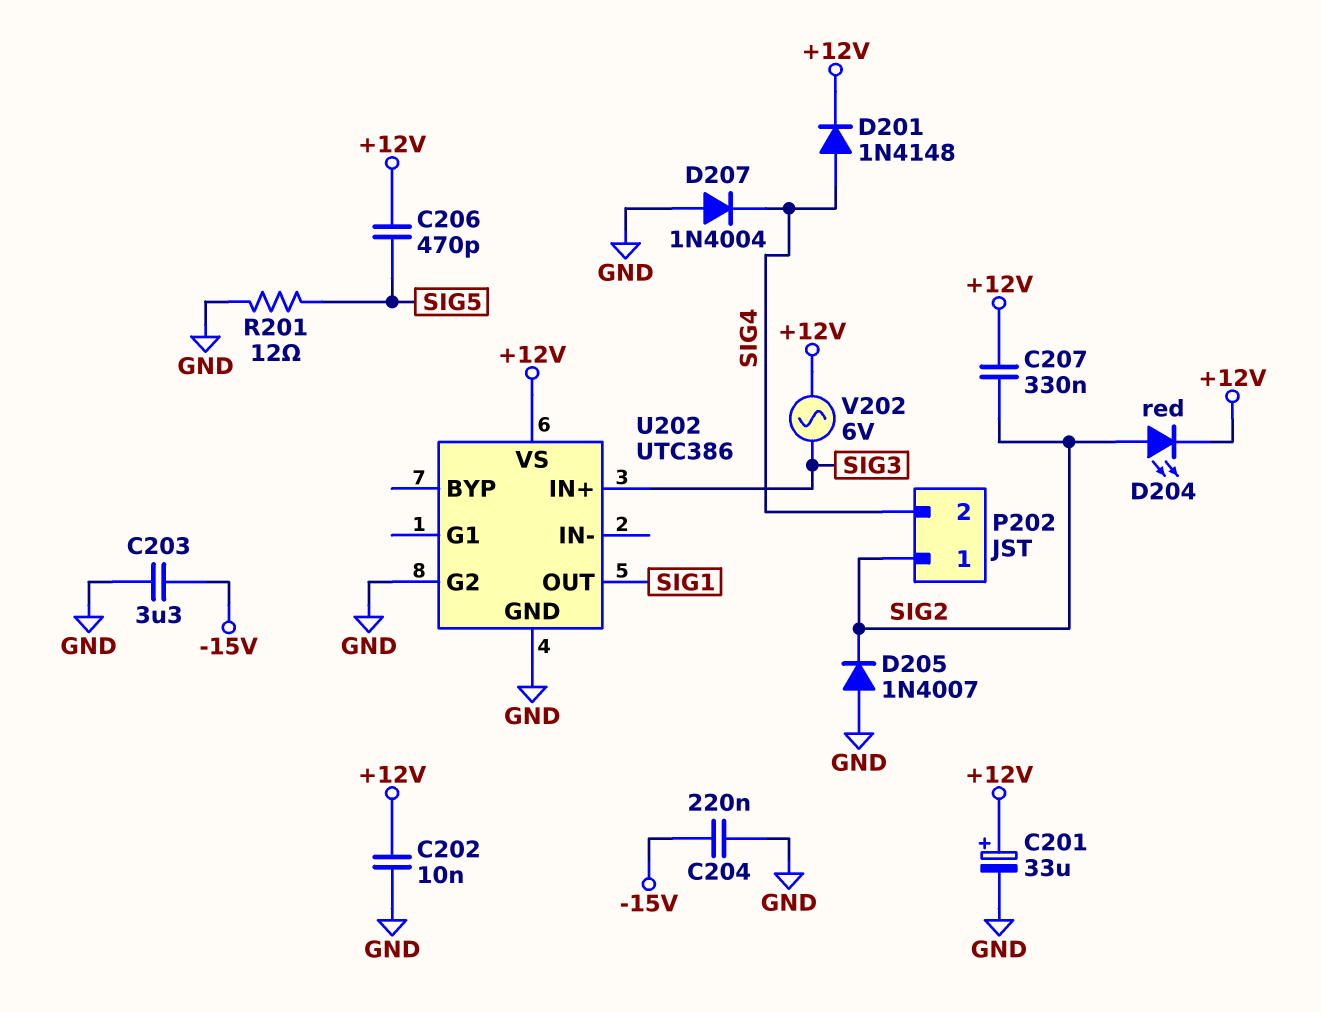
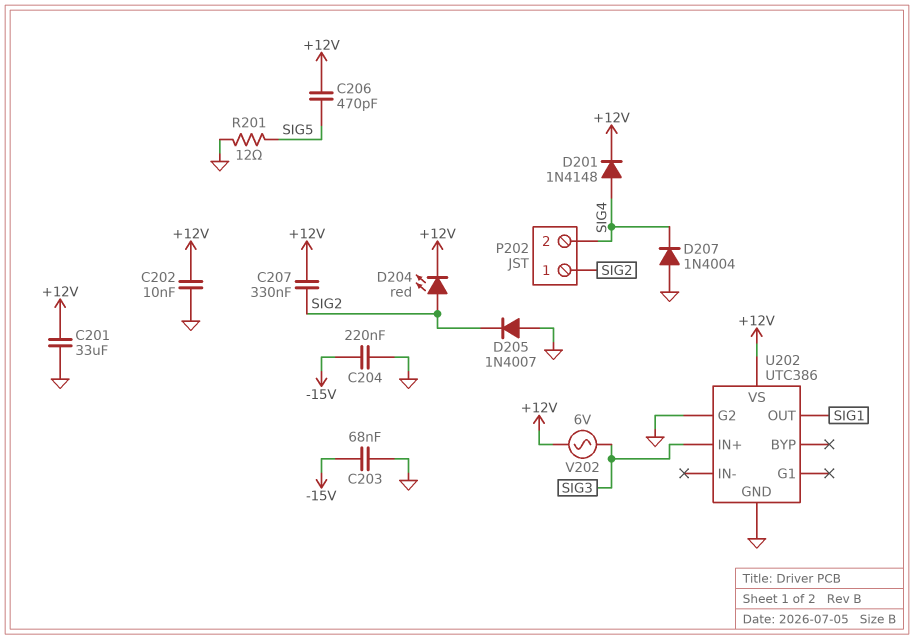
C201: 33uF (plus +12V, minus GND) -> 33uF (+12V, GND)
C203: 3.3uF (-15V, GND) -> 68nF (-15V, GND)

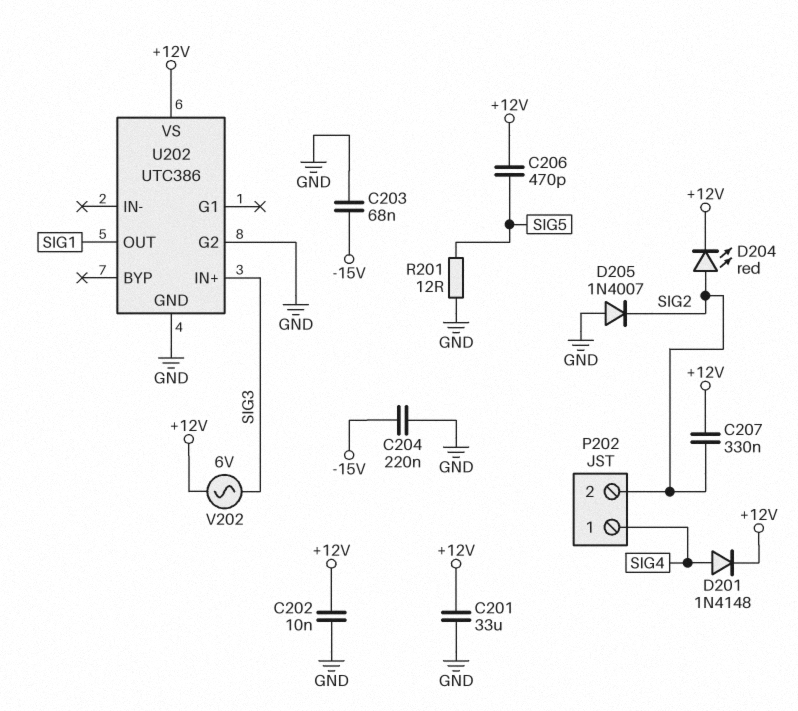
D207: diode 1N4004 (A GND, K SIG4) -> none
P202 pin 1: SIG2 -> SIG4
P202 pin 2: SIG4 -> SIG2

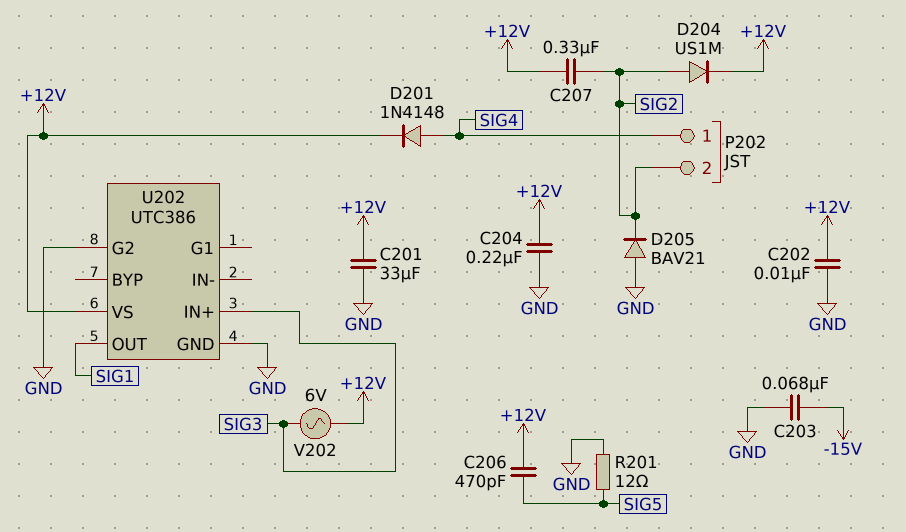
C204: 220nF (-15V, GND) -> 220nF (+12V, GND)
D204: LED red (A SIG2, K +12V) -> diode US1M (A SIG2, K +12V)
D205: diode 1N4007 (A GND, K SIG2) -> diode BAV21 (A GND, K SIG2)

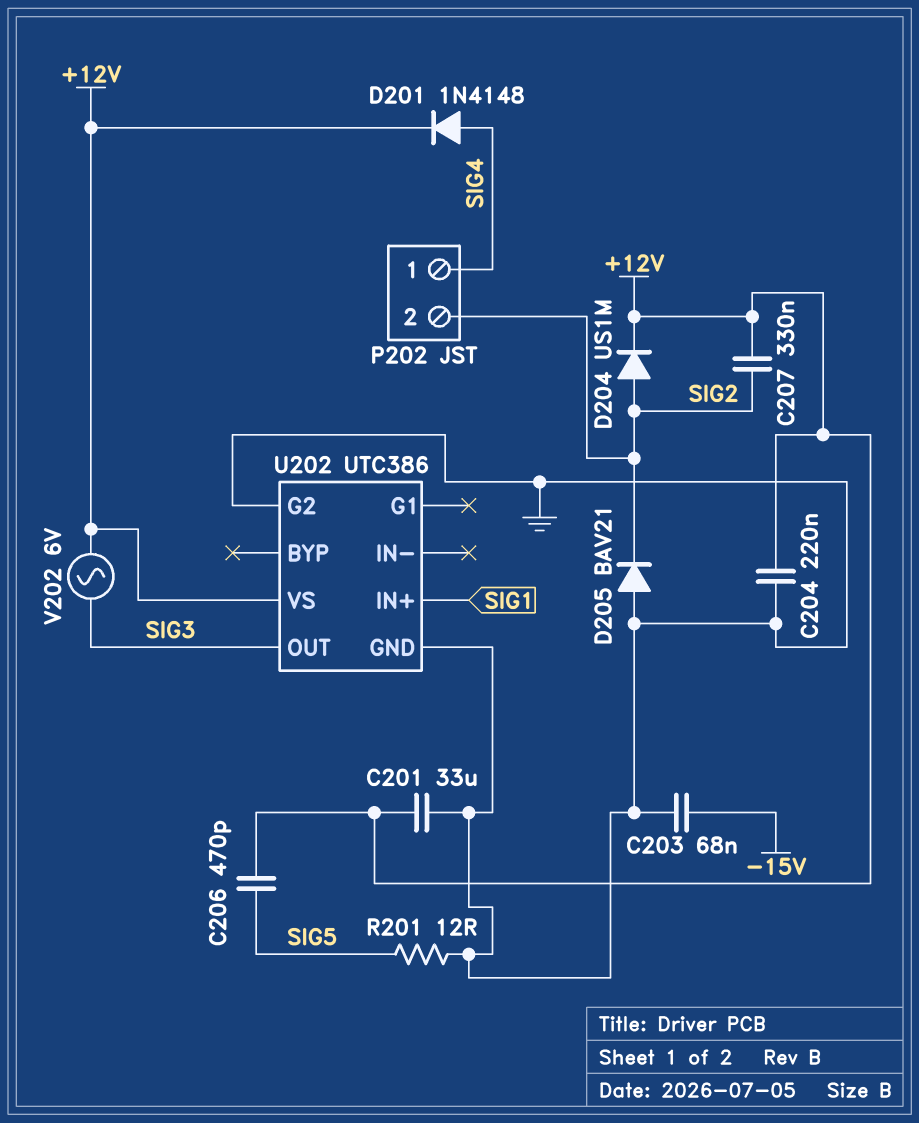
C202: 10nF (+12V, GND) -> none
U202 pin IN+: SIG3 -> SIG1
U202 pin OUT: SIG1 -> SIG3

